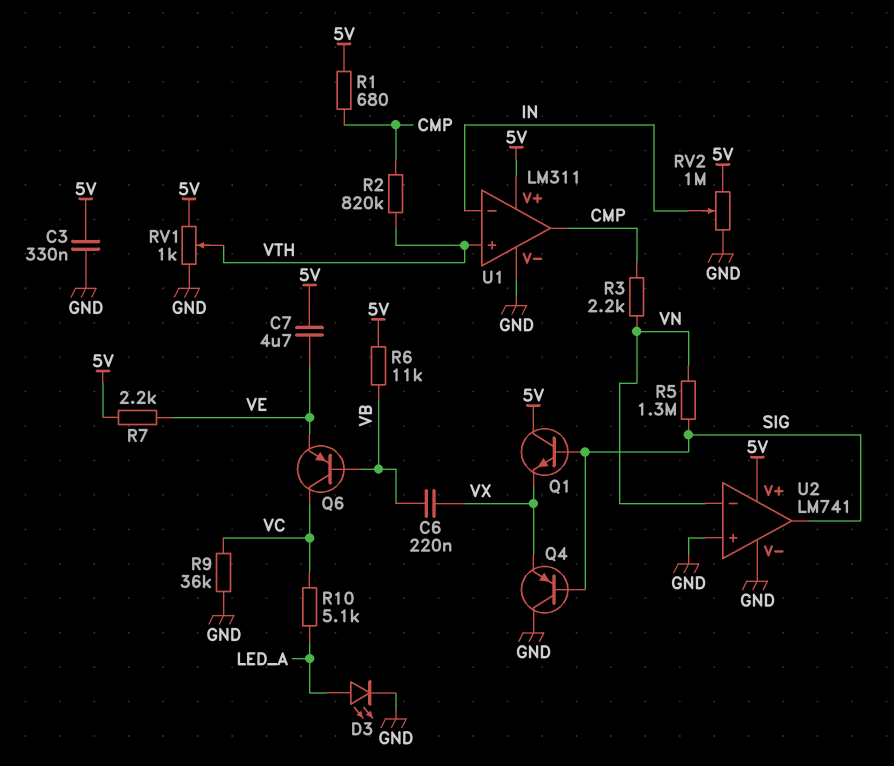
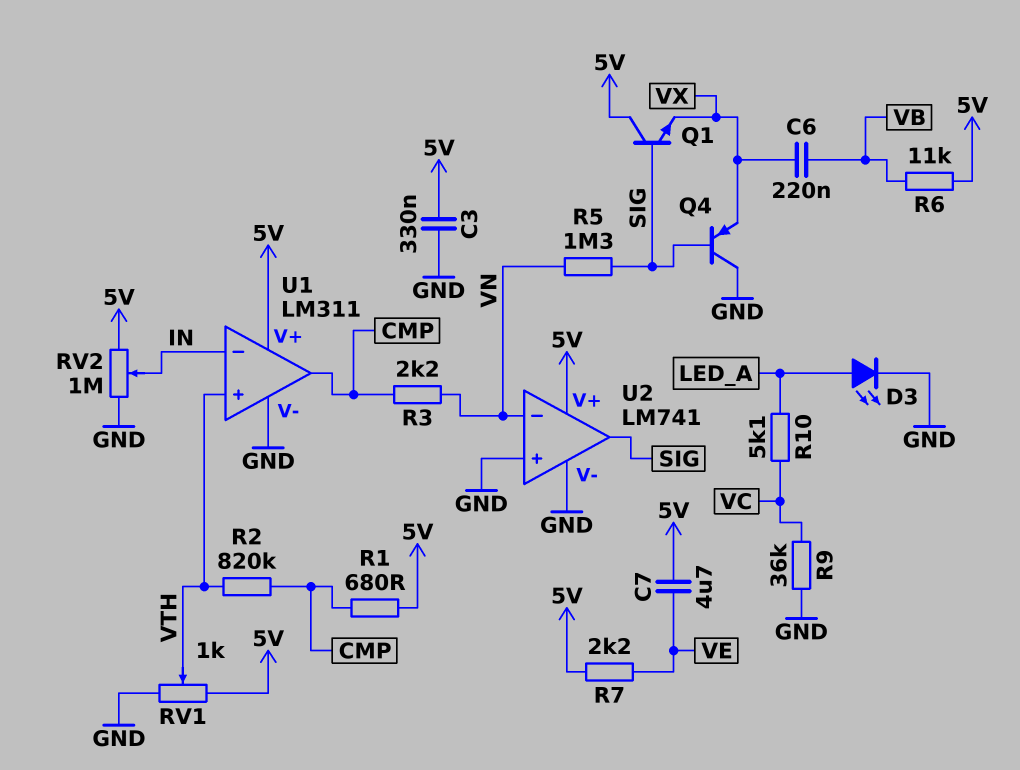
Q6: PNP (B VB, C VC, E VE) -> none

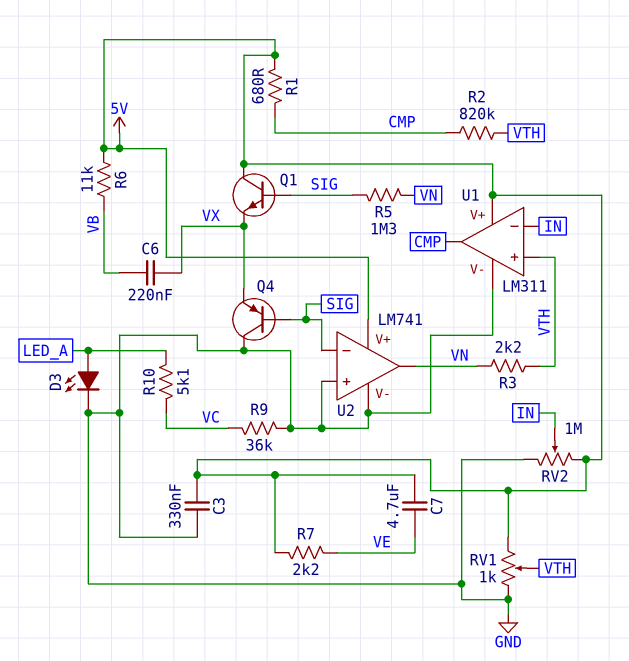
R3: 2.2k (CMP, VN) -> 2.2k (VN, VTH)
U2 pin in-: VN -> SIG
U2 pin out: SIG -> VN

